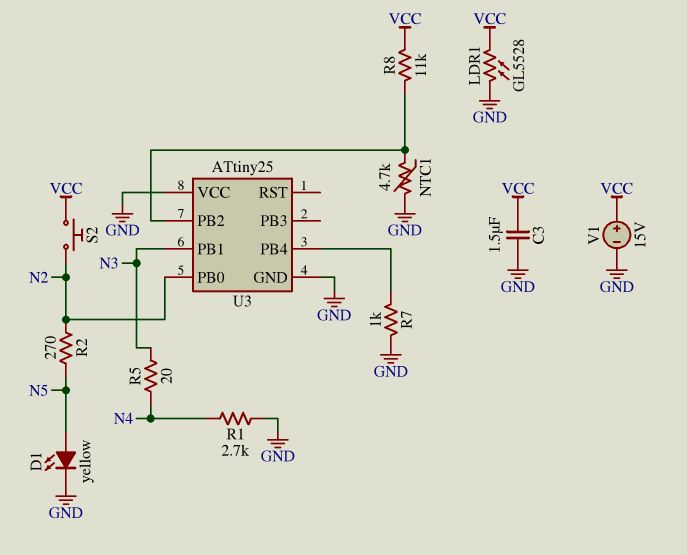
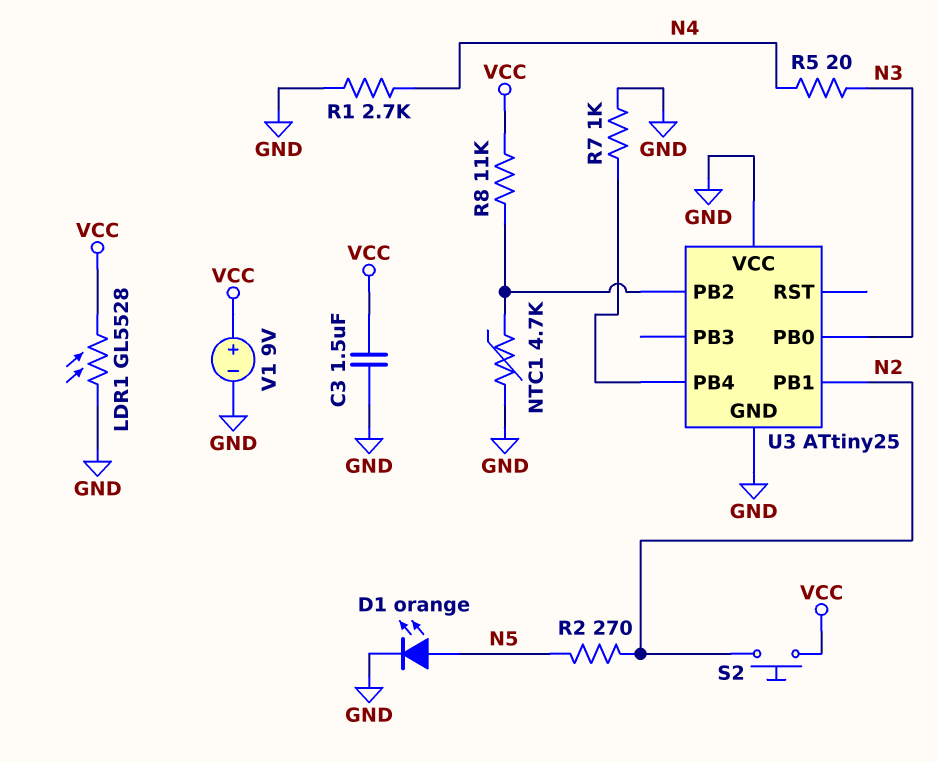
D1: LED yellow (A N5, K GND) -> LED orange (A N5, K GND)
U3 pin PB0: N2 -> N3
U3 pin PB1: N3 -> N2
V1: 15V (plus VCC, minus GND) -> 9V (plus VCC, minus GND)

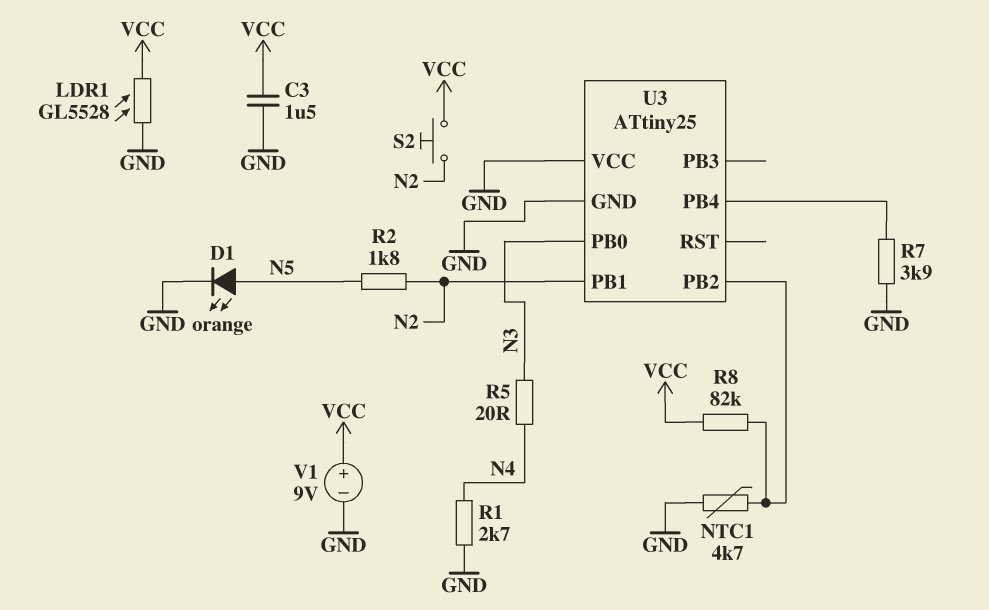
R2: 270 (N2, N5) -> 1.8k (N2, N5)
R7: 1k (GND, U3/PB4) -> 3.9k (GND, U3/PB4)
R8: 11k (U3/PB2, VCC) -> 82k (U3/PB2, VCC)

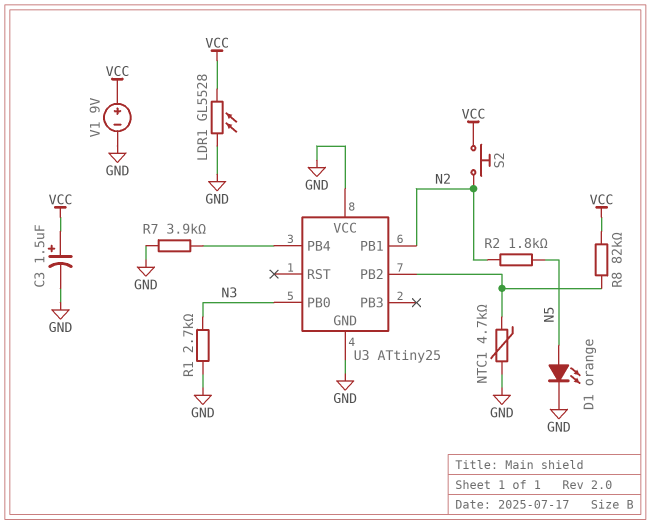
C3: 1.5uF (GND, VCC) -> 1.5uF (plus VCC, minus GND)
R1: 2.7k (GND, N4) -> 2.7k (GND, N3)
R5: 20 (N3, N4) -> none

